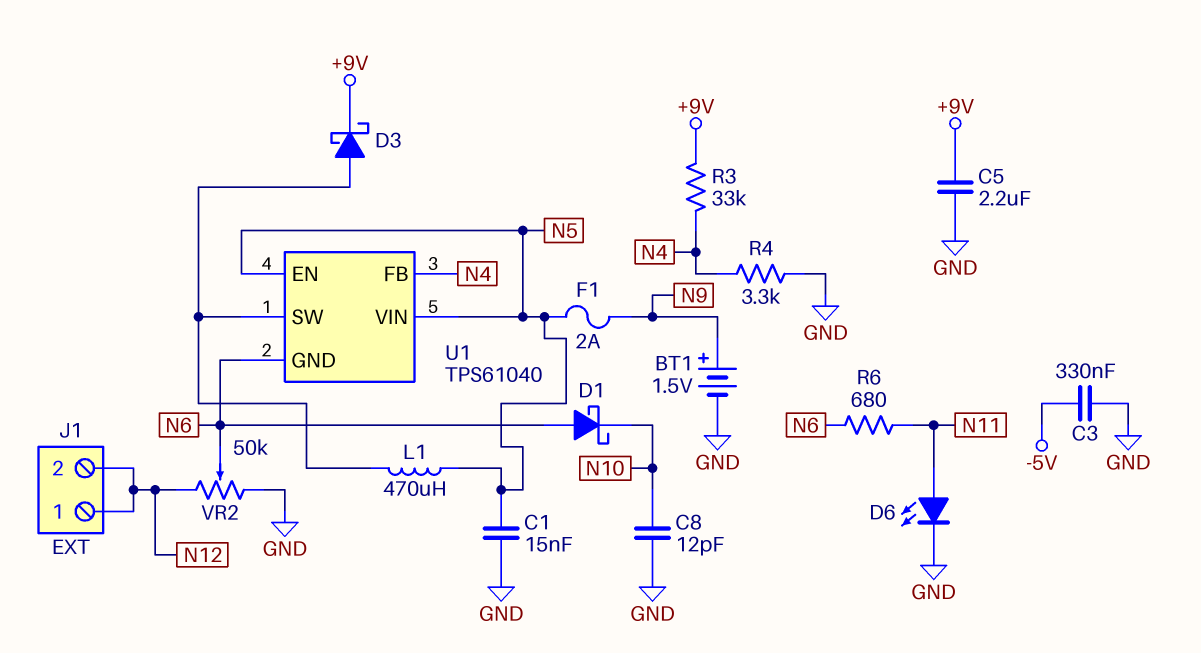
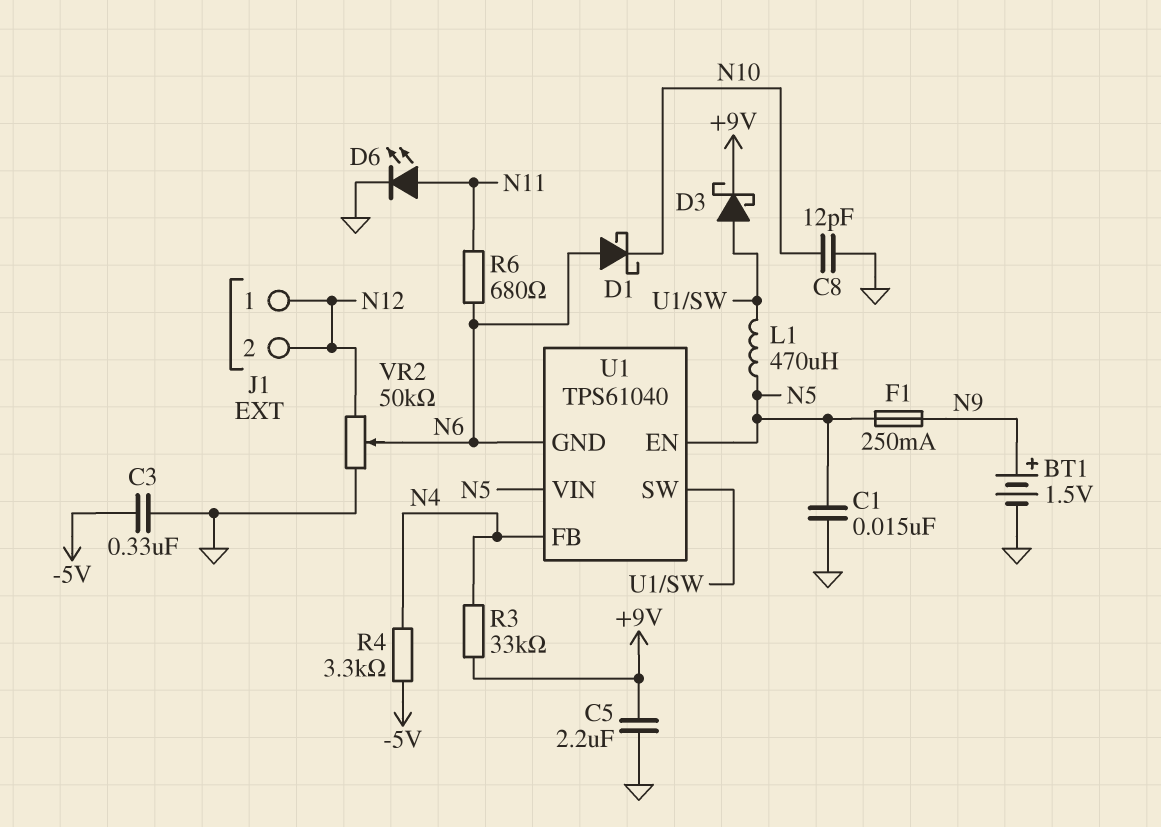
F1: 2A (N5, N9) -> 250mA (N5, N9)
R4: 3.3k (GND, N4) -> 3.3k (-5V, N4)

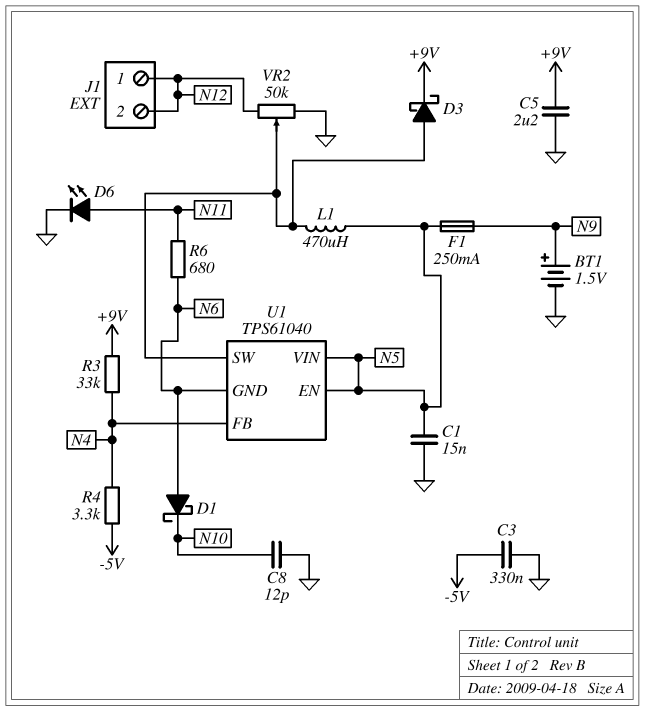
VR2: 50k (GND, N12, wiper N6) -> 50k (GND, N12, wiper U1/SW)

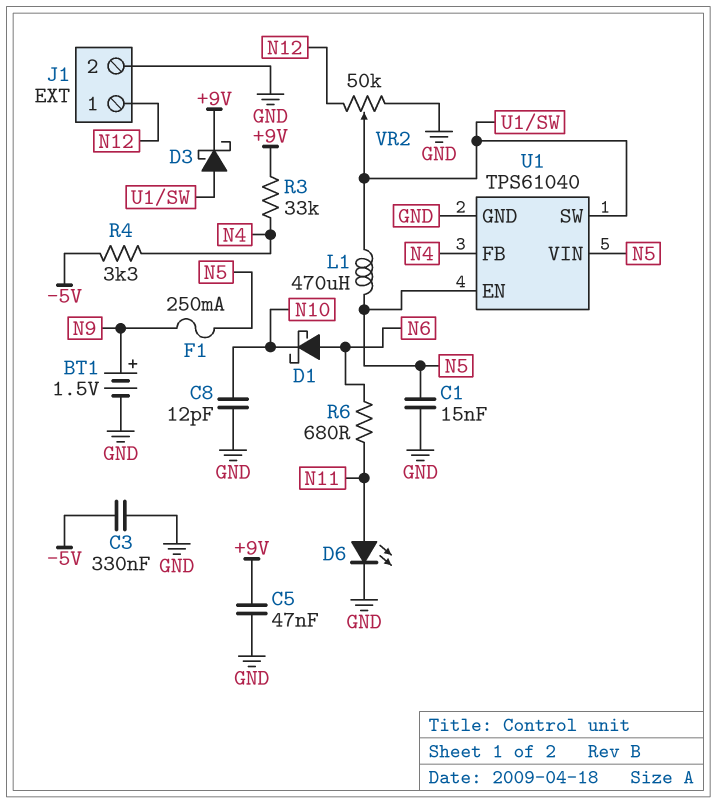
C5: 2.2uF (+9V, GND) -> 47nF (+9V, GND)
J1 pin 2: N12 -> GND
U1 pin GND: N6 -> GND

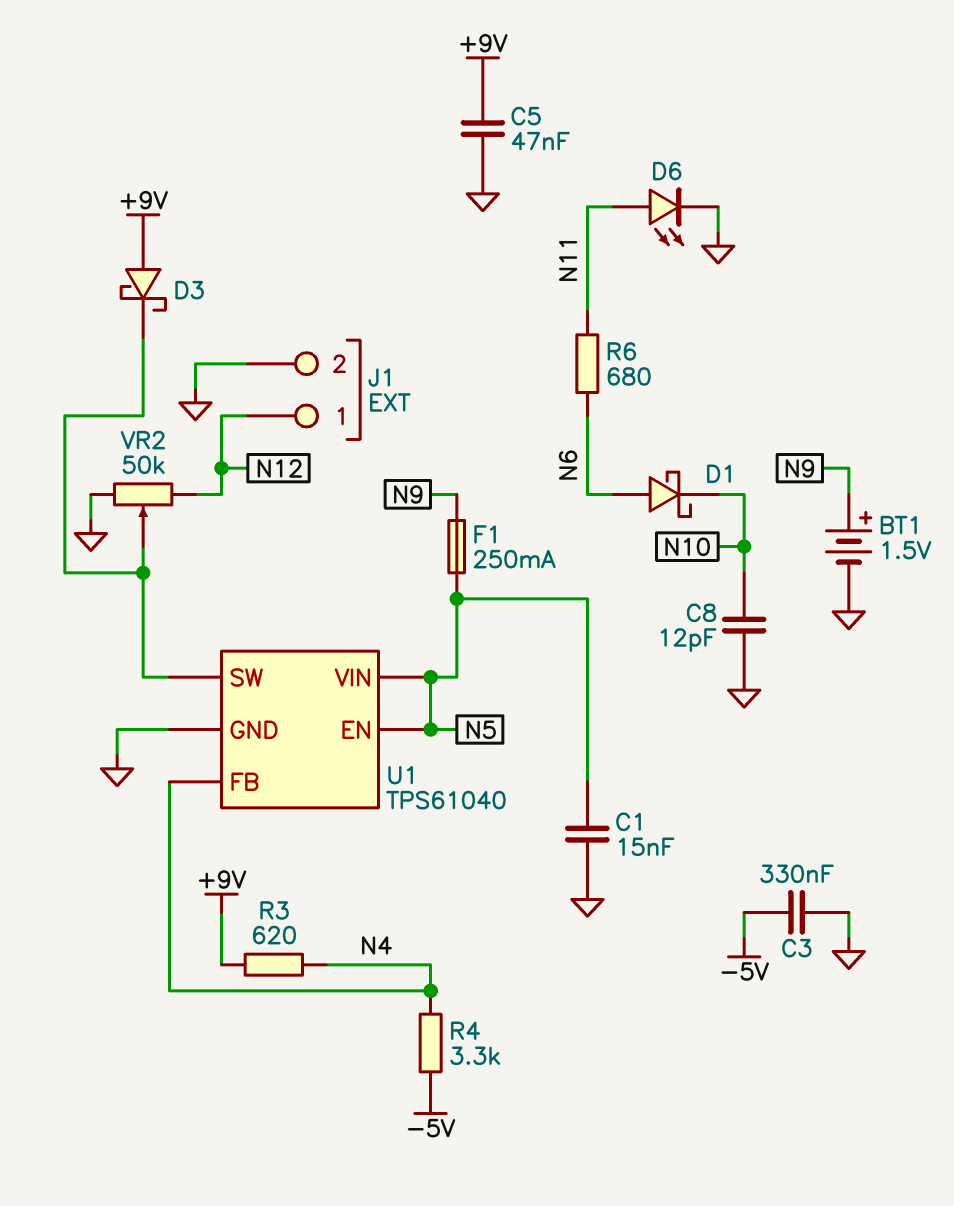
D3: schottky (A U1/SW, K +9V) -> schottky (A +9V, K U1/SW)
L1: 470uH (N5, U1/SW) -> none
R3: 33k (+9V, N4) -> 620 (+9V, N4)

